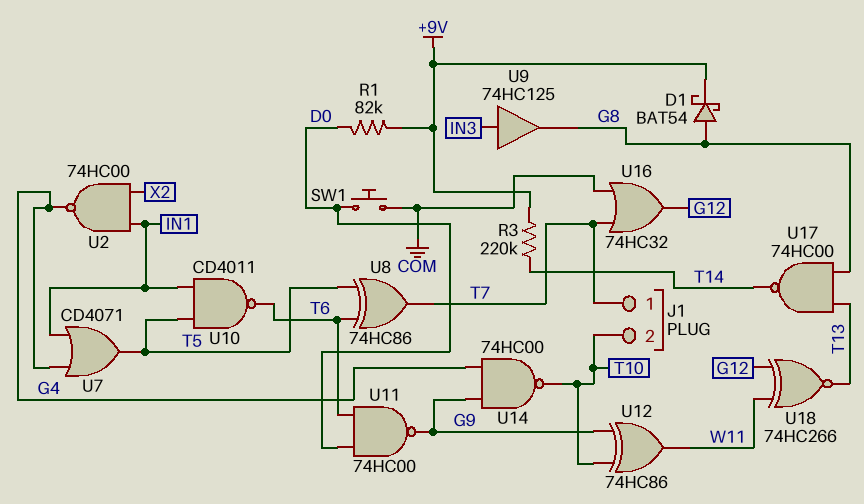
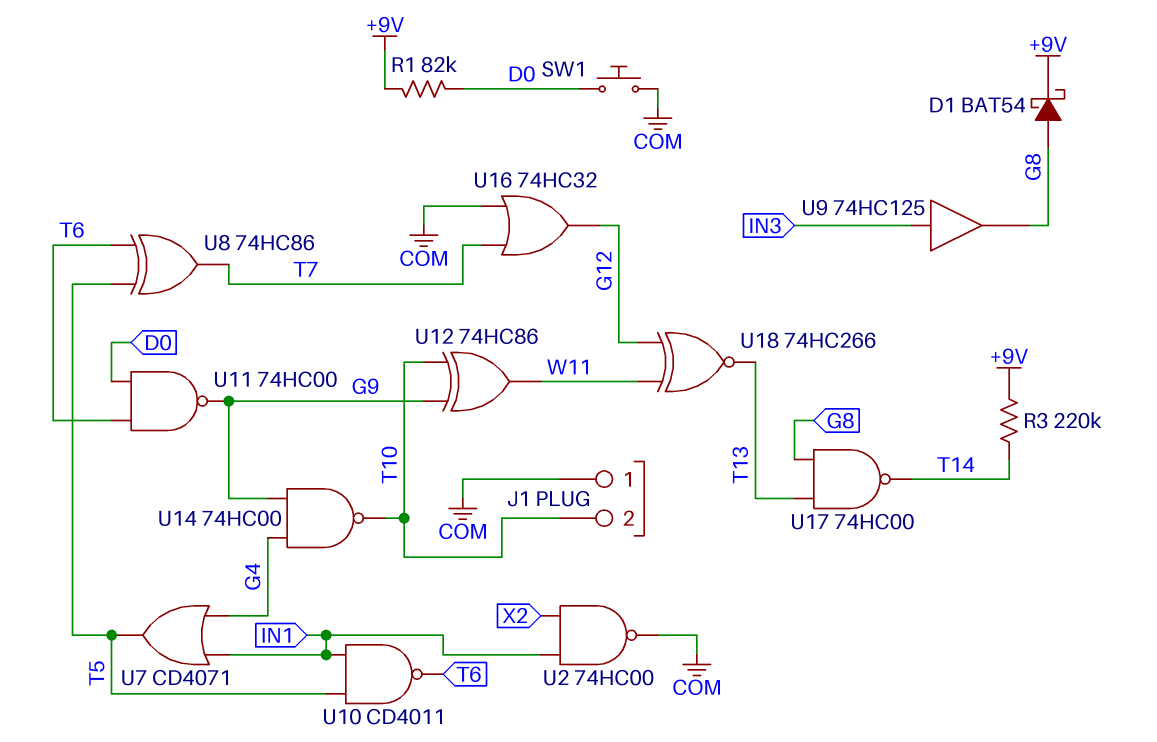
J1 pin 1: T7 -> COM
U2: NAND 74HC00 (in IN1, in X2, out G4) -> NAND 74HC00 (in IN1, in X2, out COM)

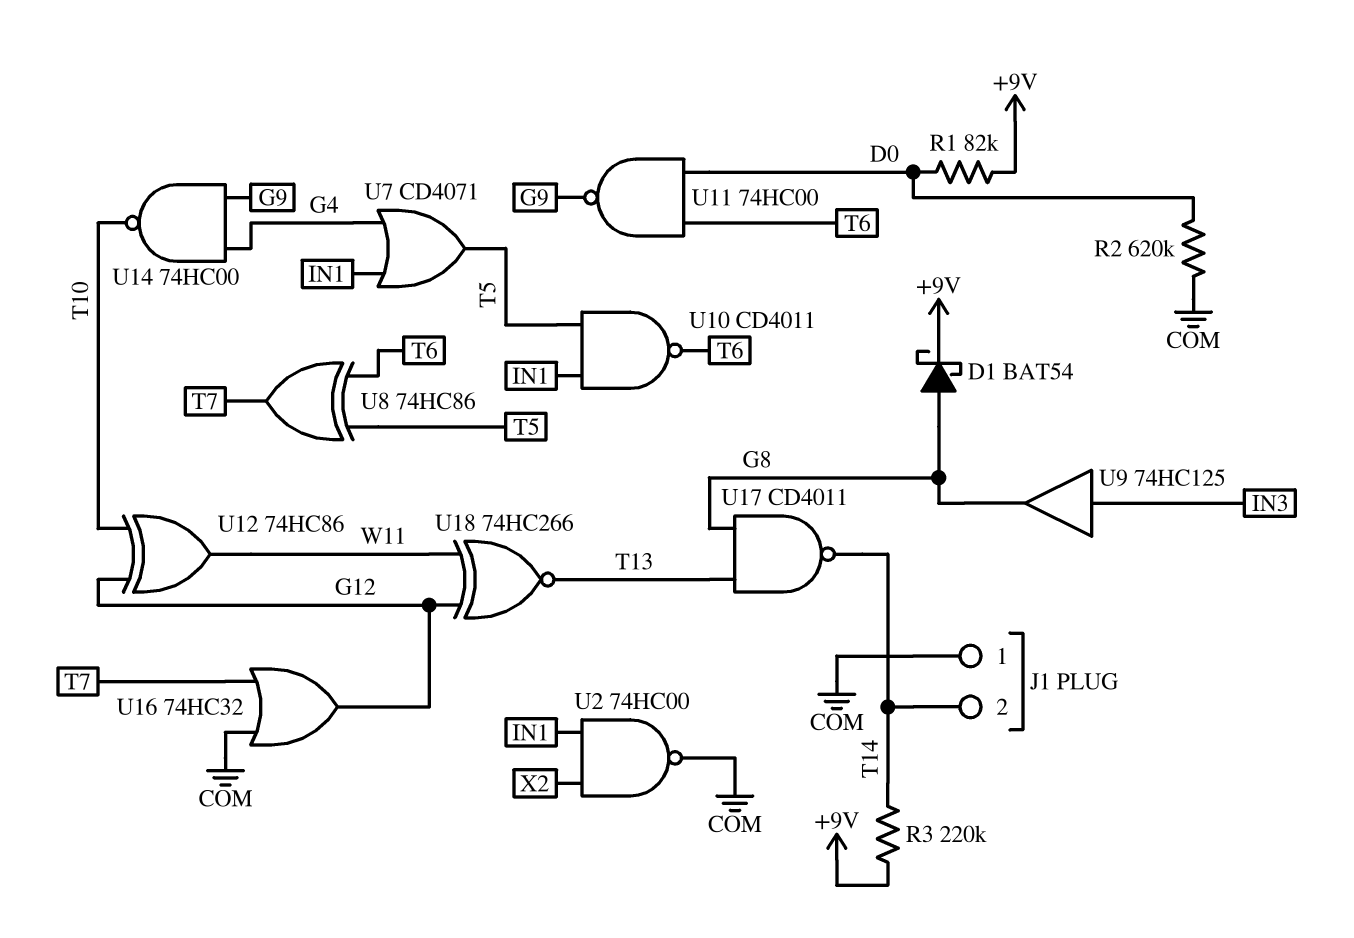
J1 pin 2: T10 -> T14
R2: none -> 620k (COM, D0)
SW1: button (COM, D0) -> none
U12: XOR 74HC86 (in G9, in T10, out W11) -> XOR 74HC86 (in G12, in T10, out W11)
U17: NAND 74HC00 (in G8, in T13, out T14) -> NAND CD4011 (in G8, in T13, out T14)

